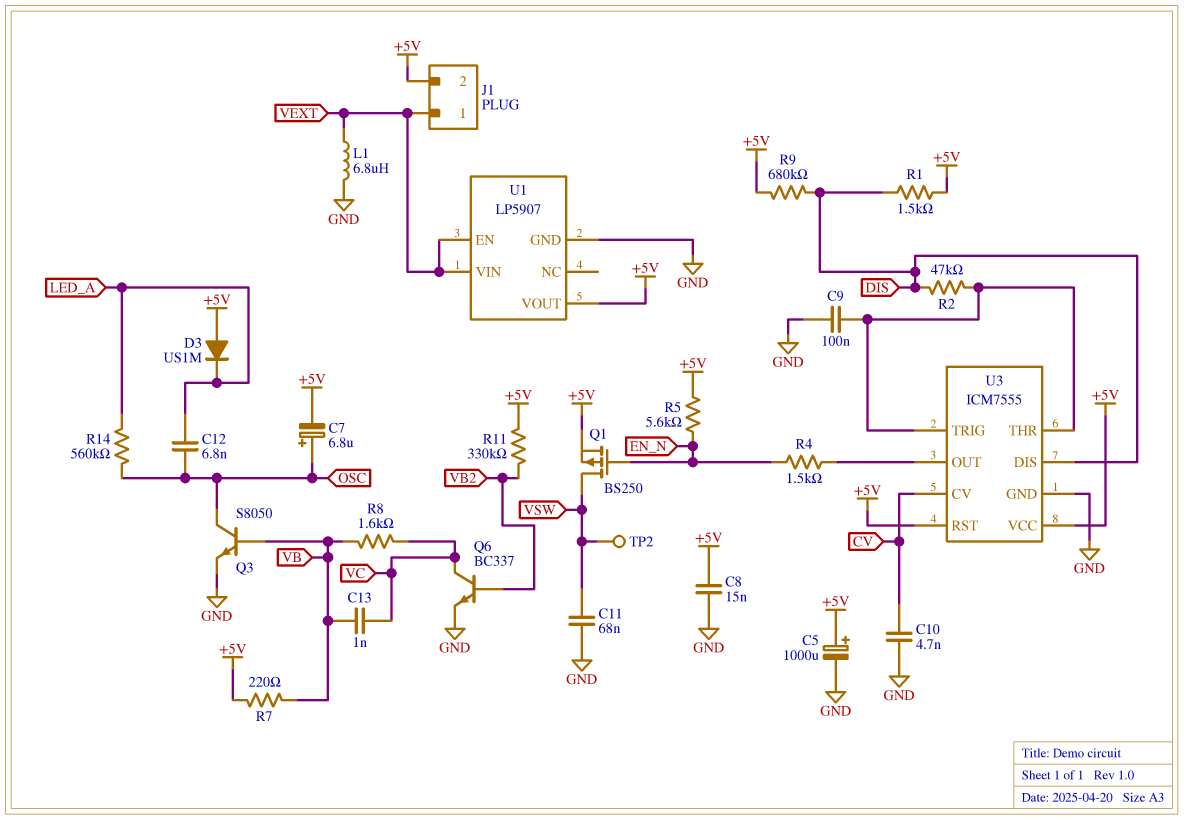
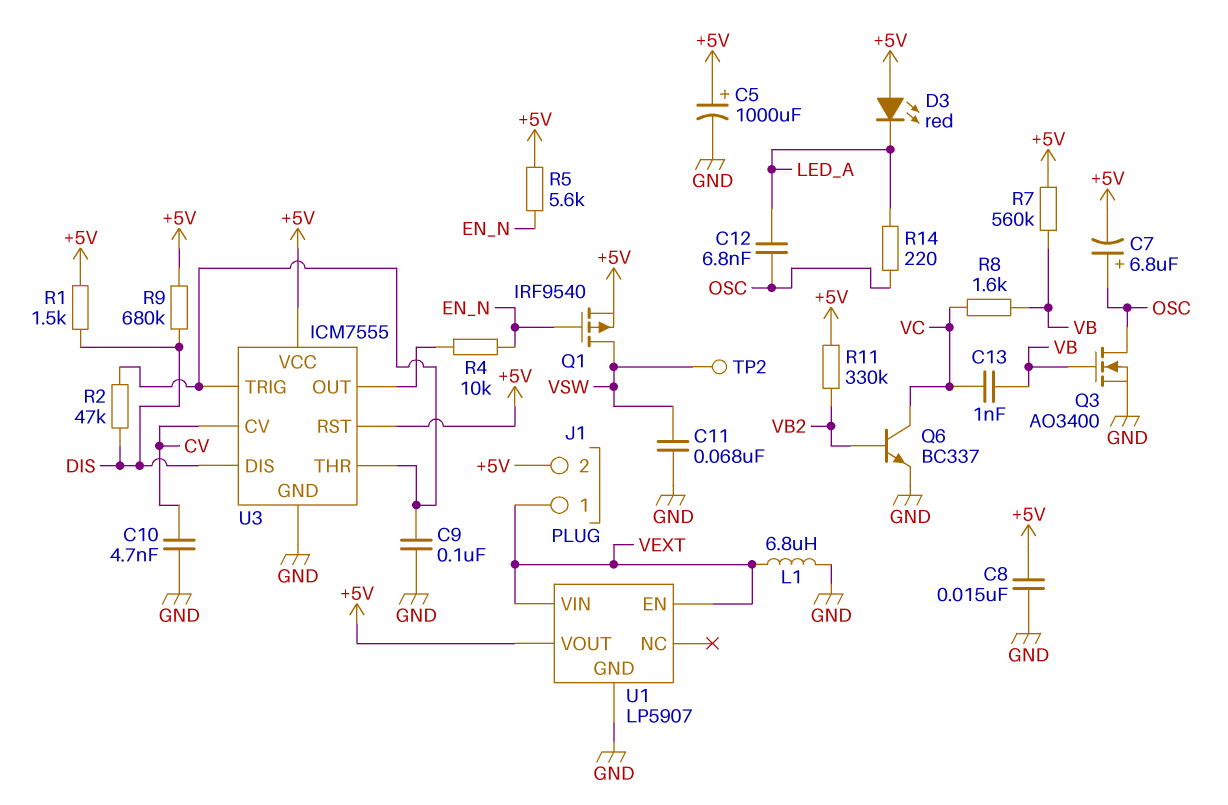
D3: diode US1M (A +5V, K LED_A) -> LED red (A +5V, K LED_A)
Q1: PMOS BS250 (G EN_N, D VSW, S +5V) -> PMOS IRF9540 (G EN_N, D VSW, S +5V)
Q3: NPN S8050 (B VB, C OSC, E GND) -> NMOS AO3400 (G VB, D OSC, S GND)
R4: 1.5k (EN_N, U3/OUT) -> 10k (EN_N, U3/OUT)
R7: 220 (+5V, VB) -> 560k (+5V, VB)
R14: 560k (LED_A, OSC) -> 220 (LED_A, OSC)

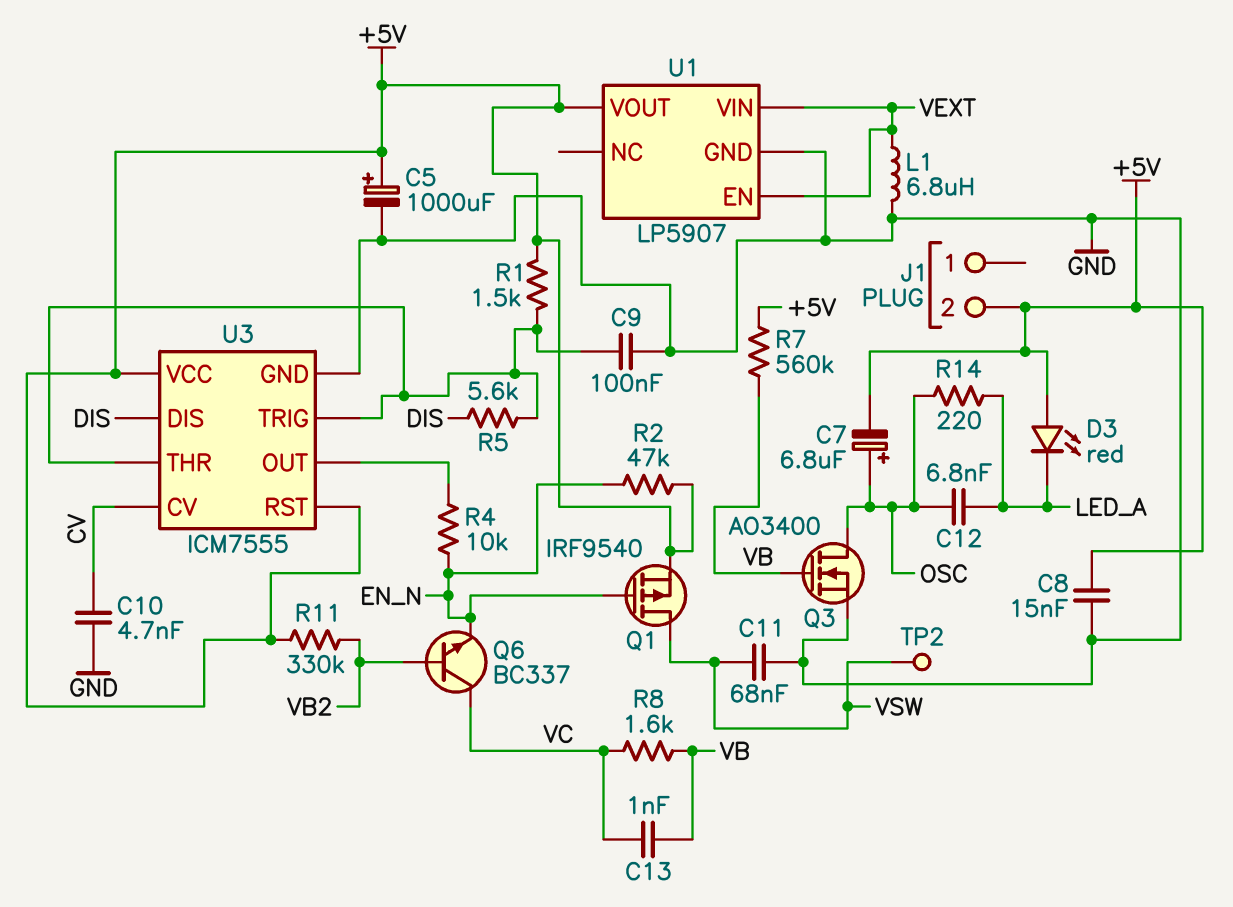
J1 pin 1: VEXT -> none
Q6: NPN BC337 (B VB2, C VC, E GND) -> NPN BC337 (B VB2, C VC, E EN_N)
R1: 1.5k (+5V, DIS) -> 1.5k (+5V, U3/THR)
R2: 47k (DIS, U3/THR) -> 47k (+5V, EN_N)
R5: 5.6k (+5V, EN_N) -> 5.6k (DIS, U3/THR)
R9: 680k (+5V, DIS) -> none

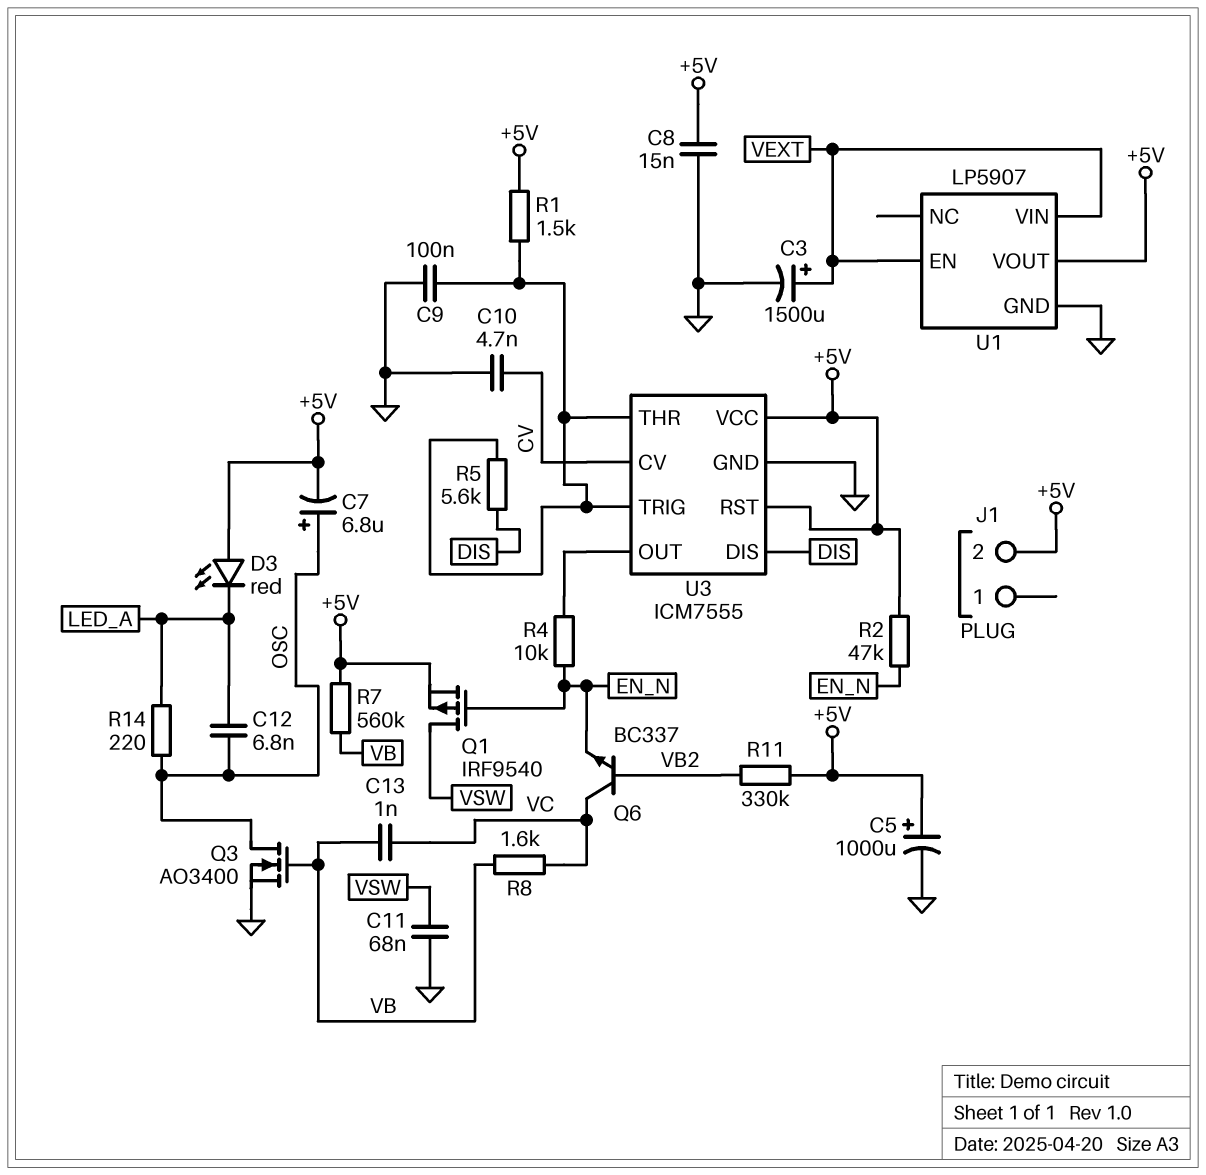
C3: none -> 1500uF (plus VEXT, minus GND)
L1: 6.8uH (GND, VEXT) -> none
TP2: test point (VSW) -> none

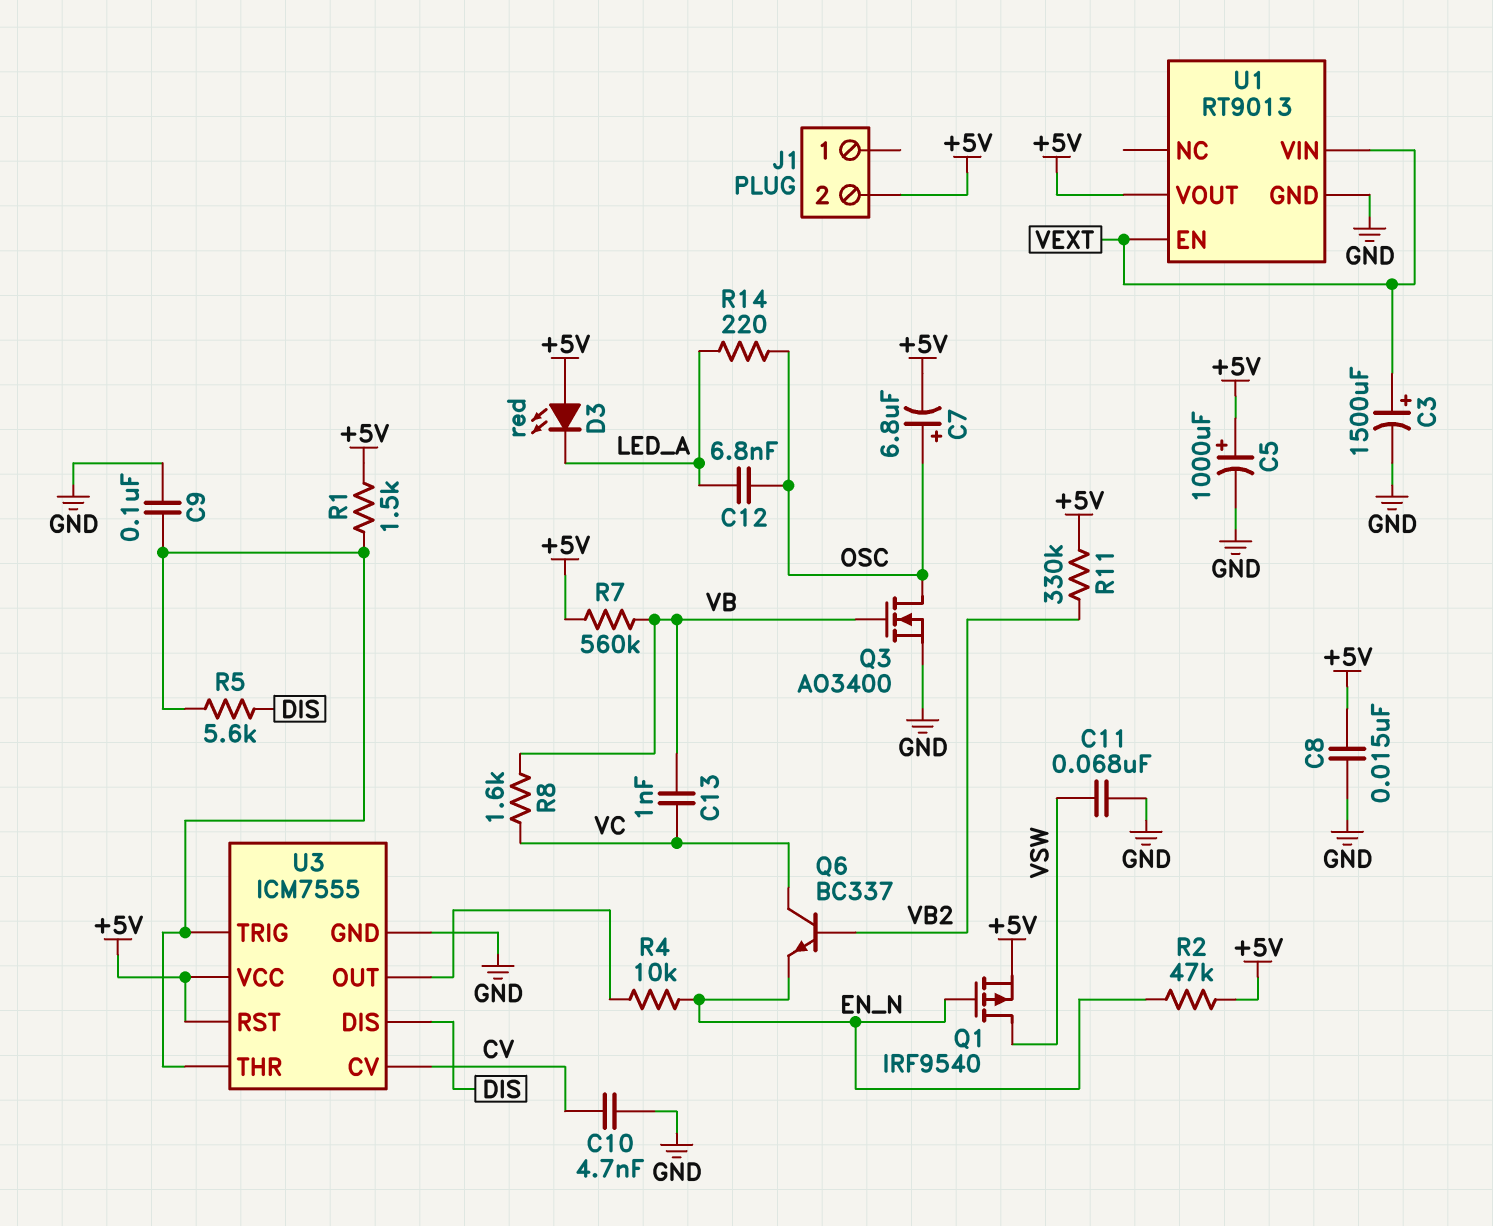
U1: LP5907 -> RT9013

